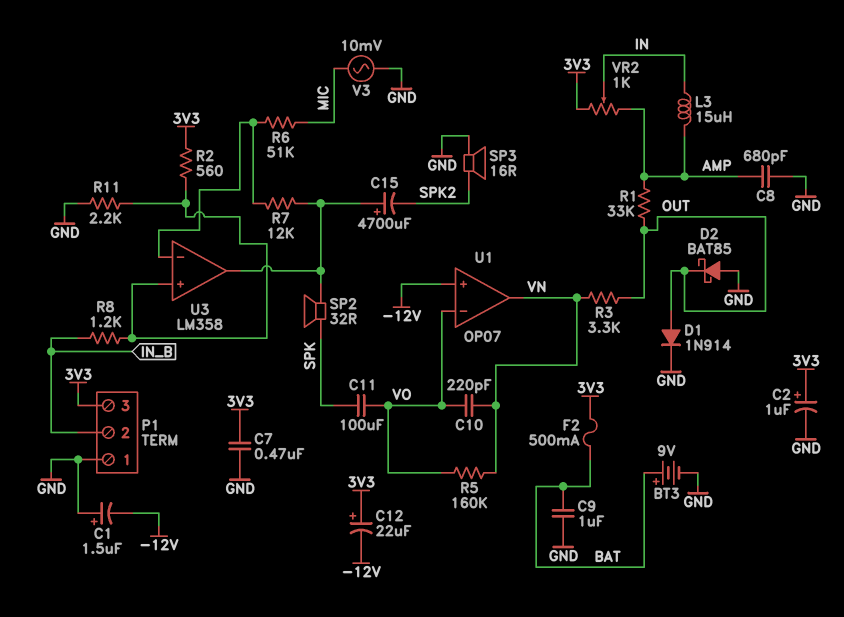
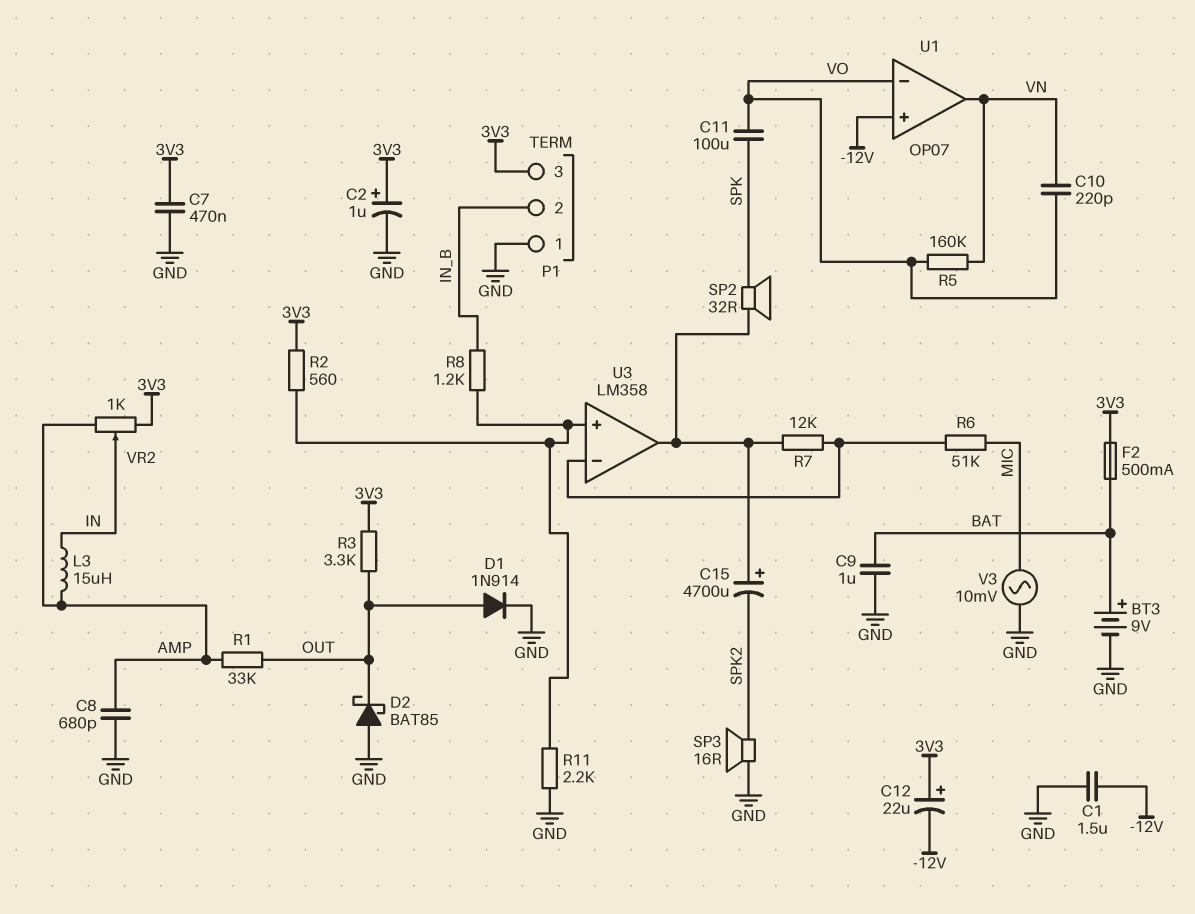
C1: 1.5uF (plus GND, minus -12V) -> 1.5uF (-12V, GND)
R3: 3.3k (OUT, VN) -> 3.3k (3V3, OUT)

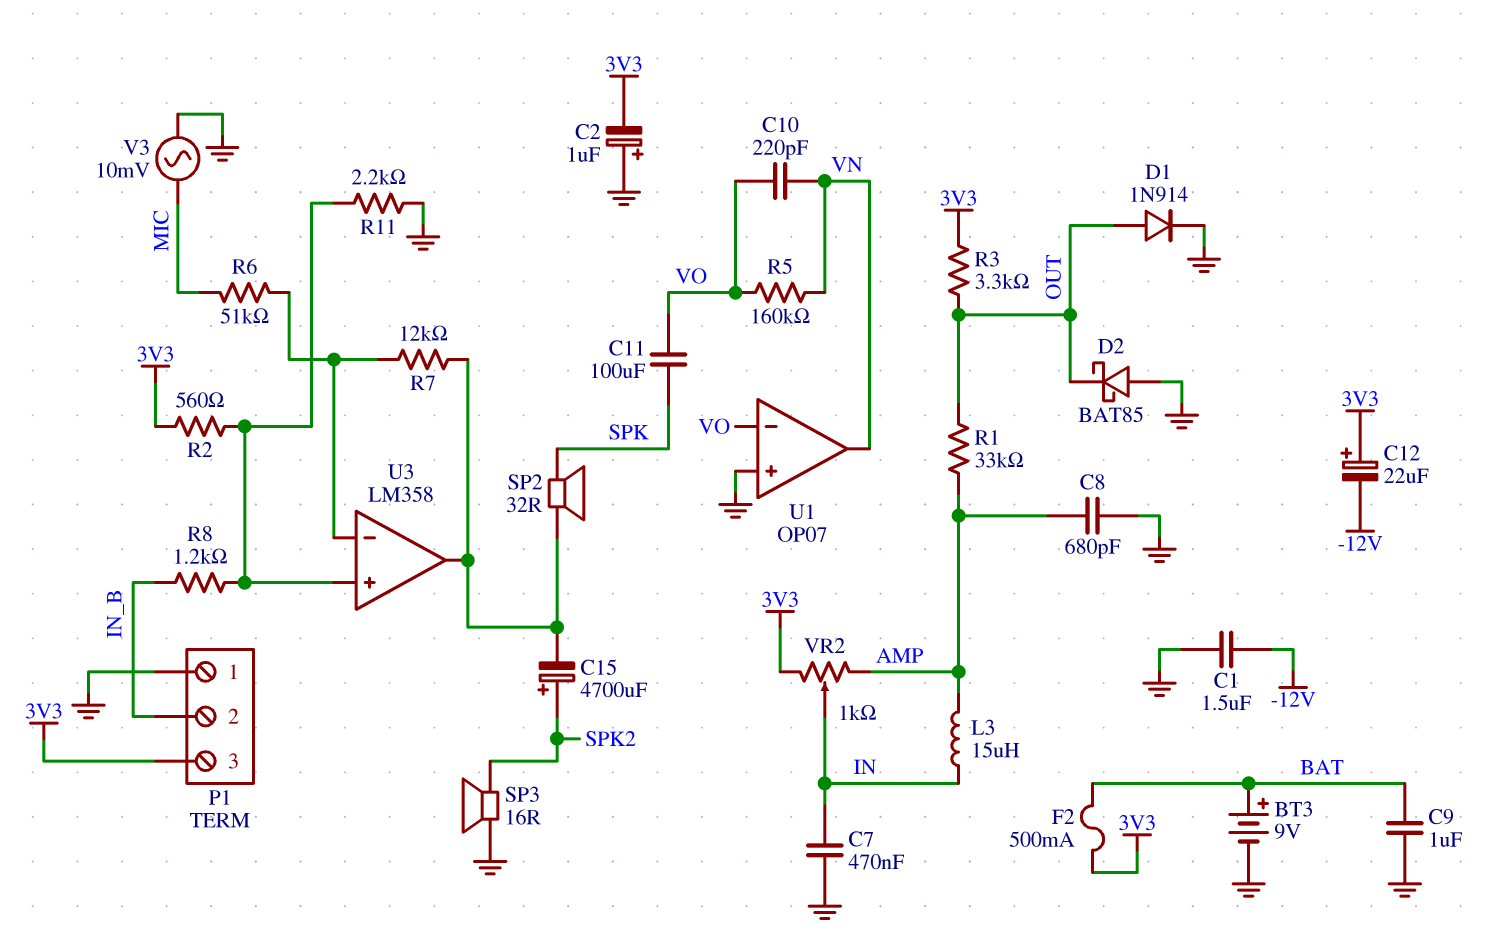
C2: 1uF (plus 3V3, minus GND) -> 1uF (plus GND, minus 3V3)
C7: 470nF (3V3, GND) -> 470nF (GND, IN)
C15: 4700uF (plus U3/out, minus SPK2) -> 4700uF (plus SPK2, minus U3/out)
U1 pin in+: -12V -> GND

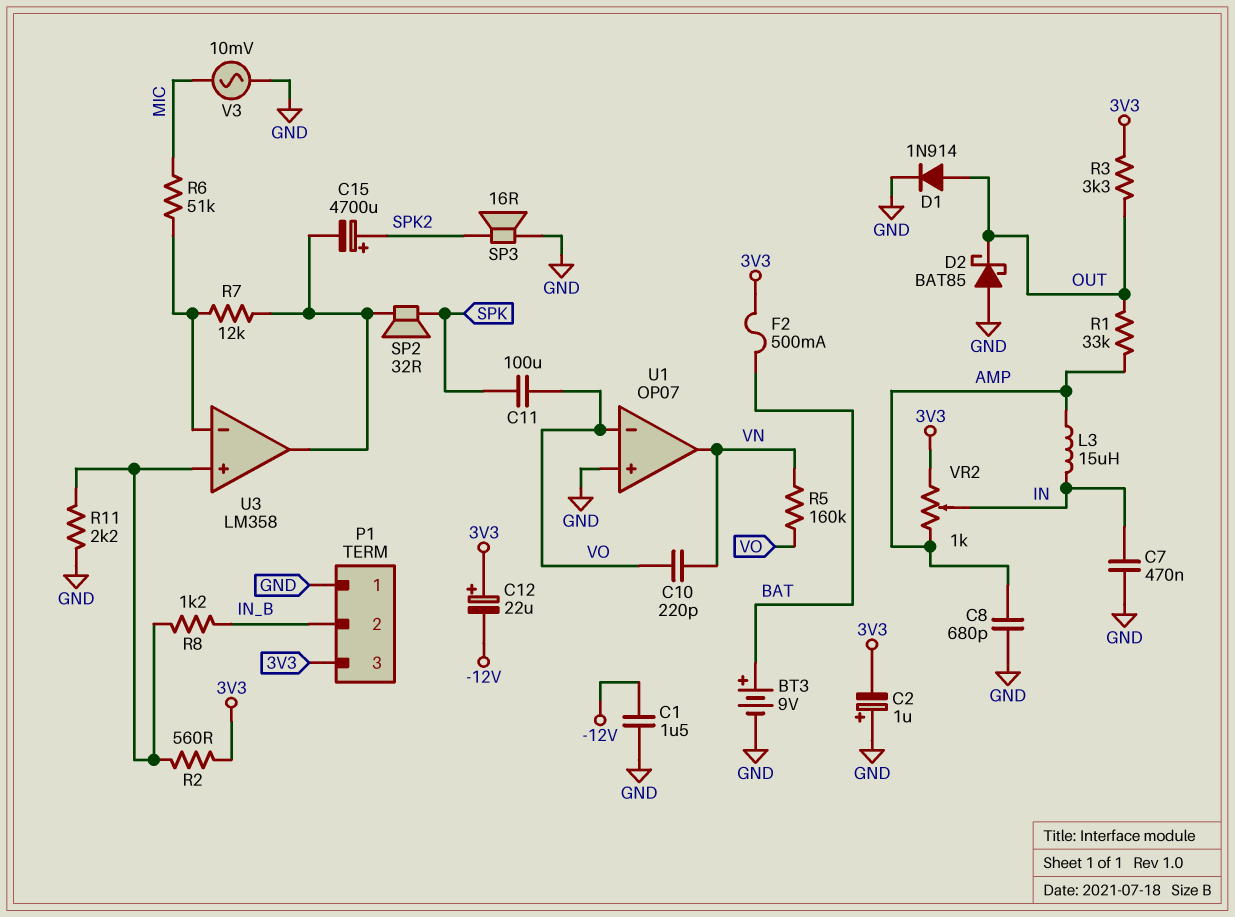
C9: 1uF (BAT, GND) -> none

